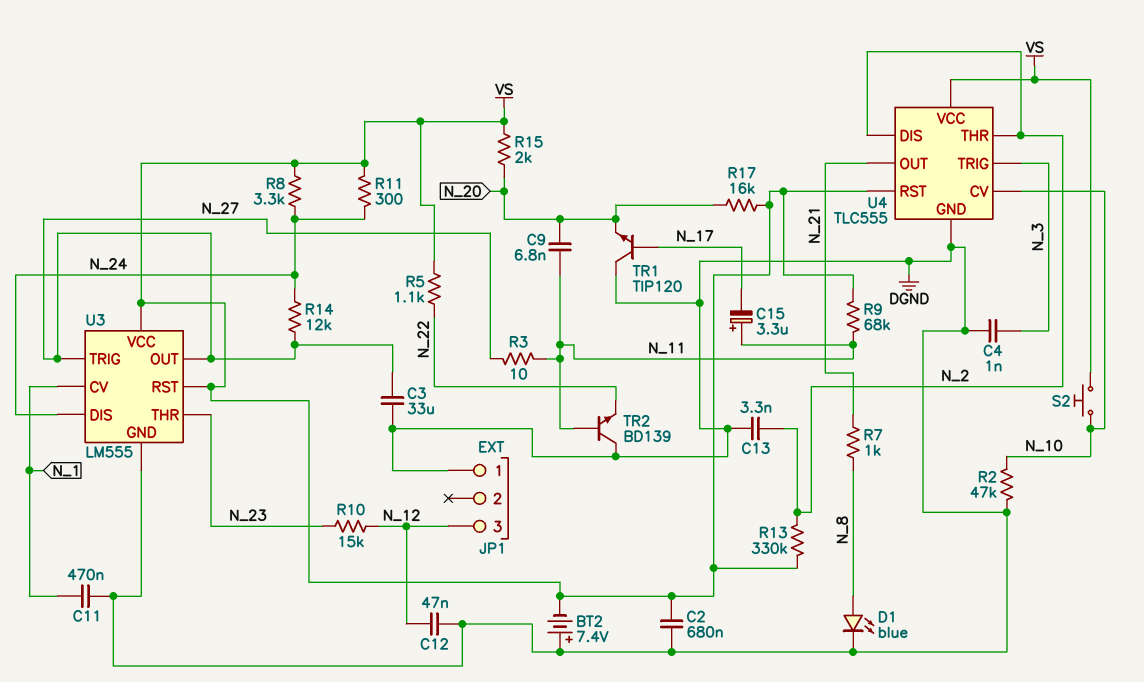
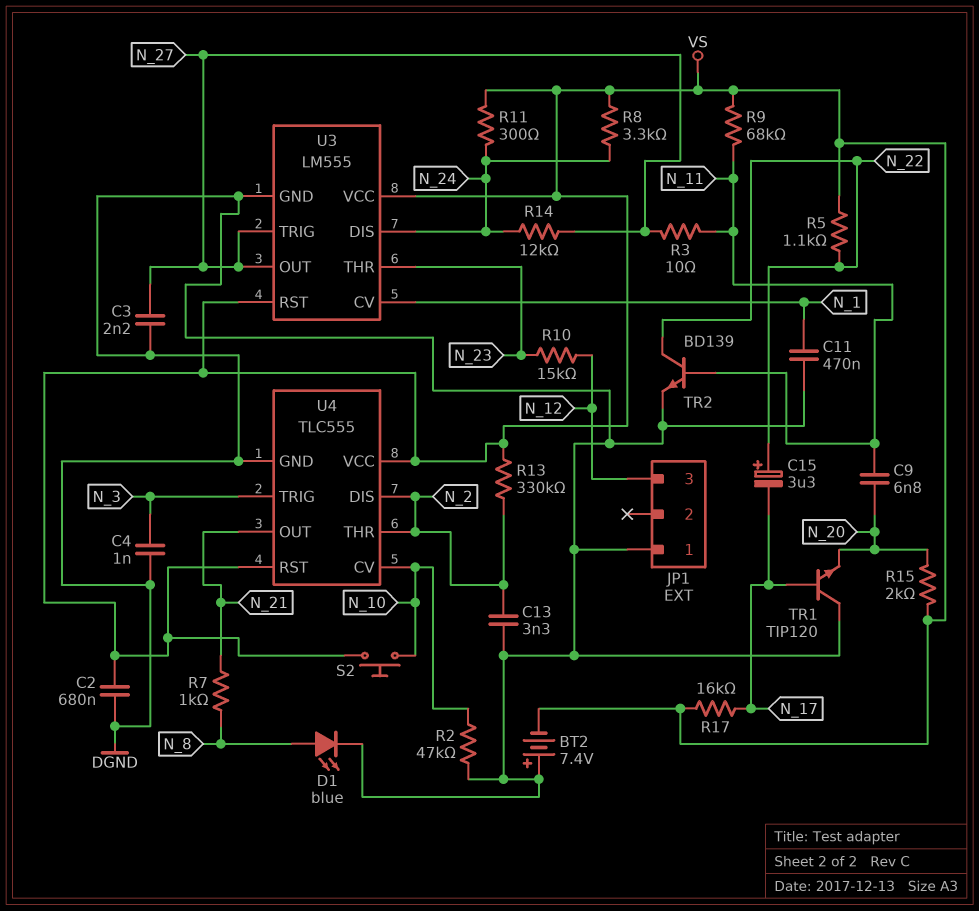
C3: 33uF (DGND, N_27) -> 2.2nF (DGND, N_27)
C12: 47nF (DGND, N_12) -> none
C15: 3.3uF (plus N_11, minus N_17) -> 3.3uF (plus N_22, minus N_17)
R17: 16k (N_20, VS) -> 16k (N_17, VS)
TR2: NPN BD139 (B N_11, C DGND, E N_22) -> NPN BD139 (B N_11, C N_22, E DGND)

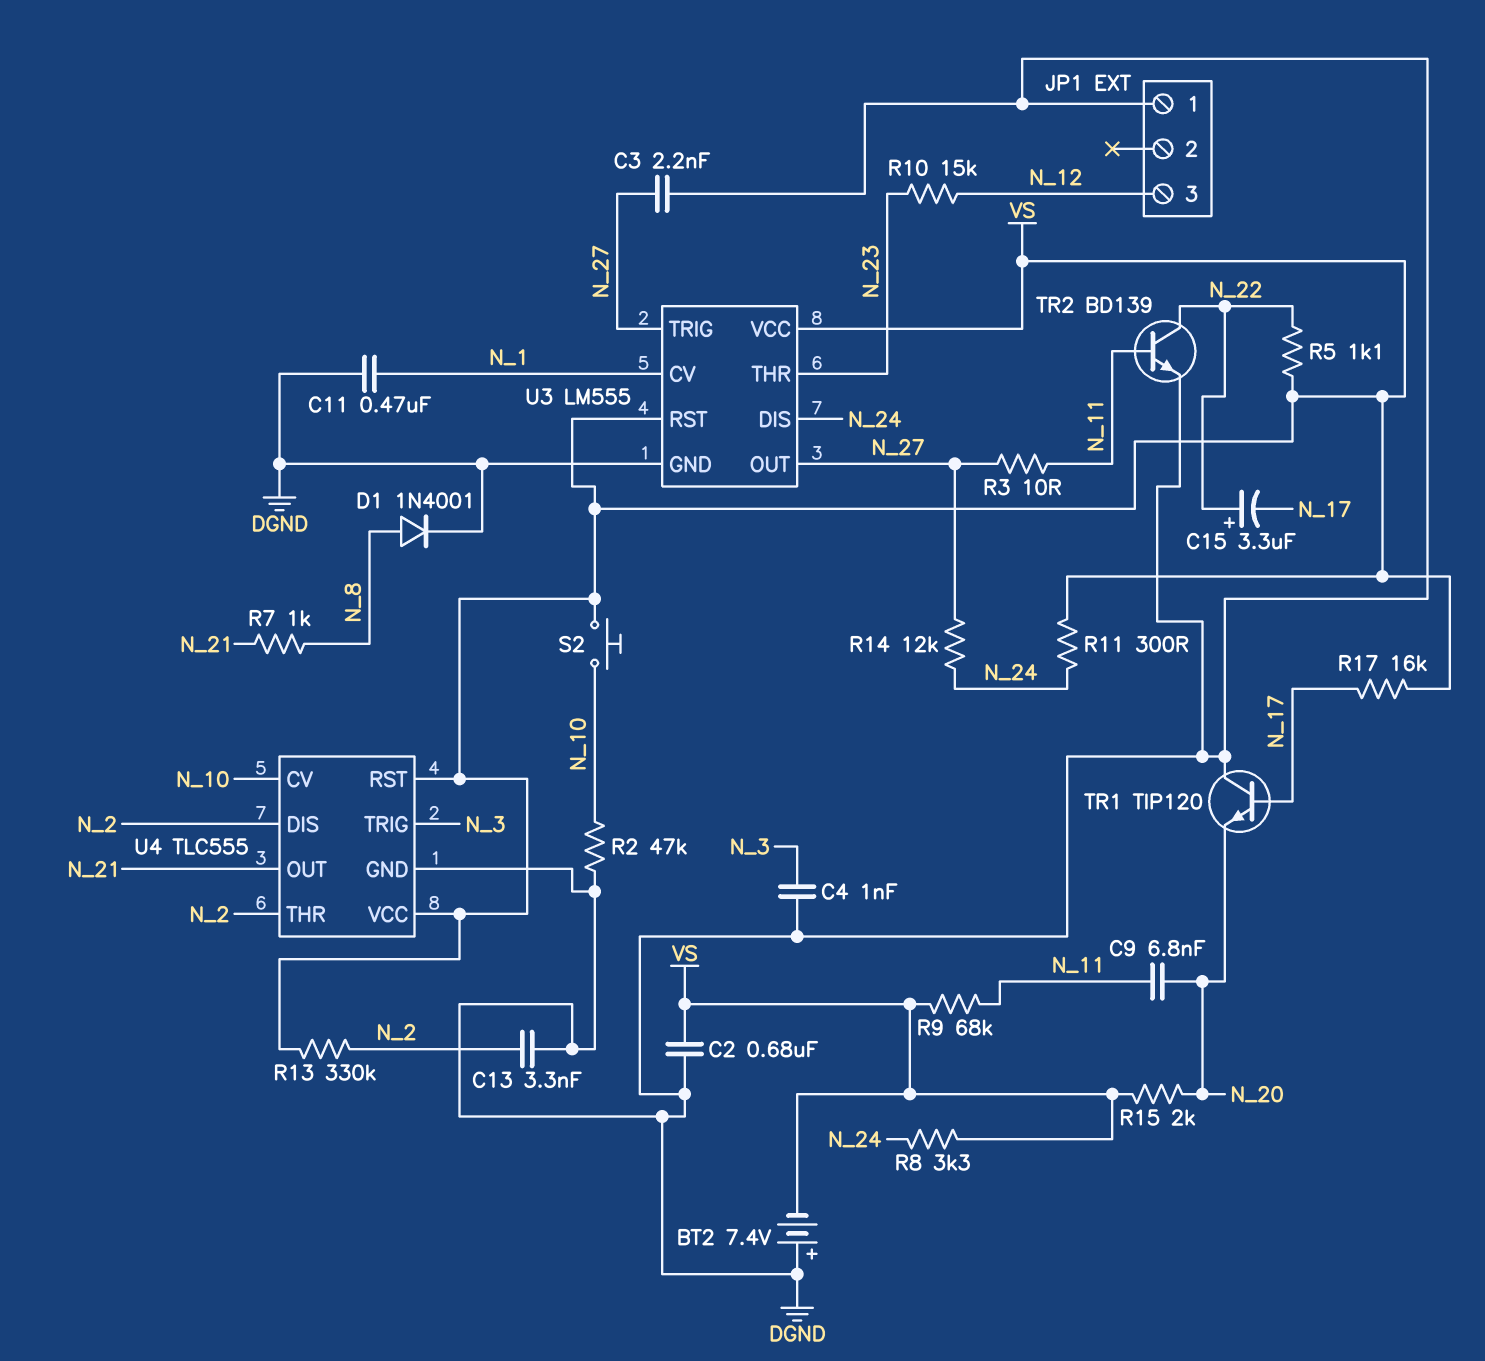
D1: LED blue (A N_8, K DGND) -> diode 1N4001 (A N_8, K DGND)

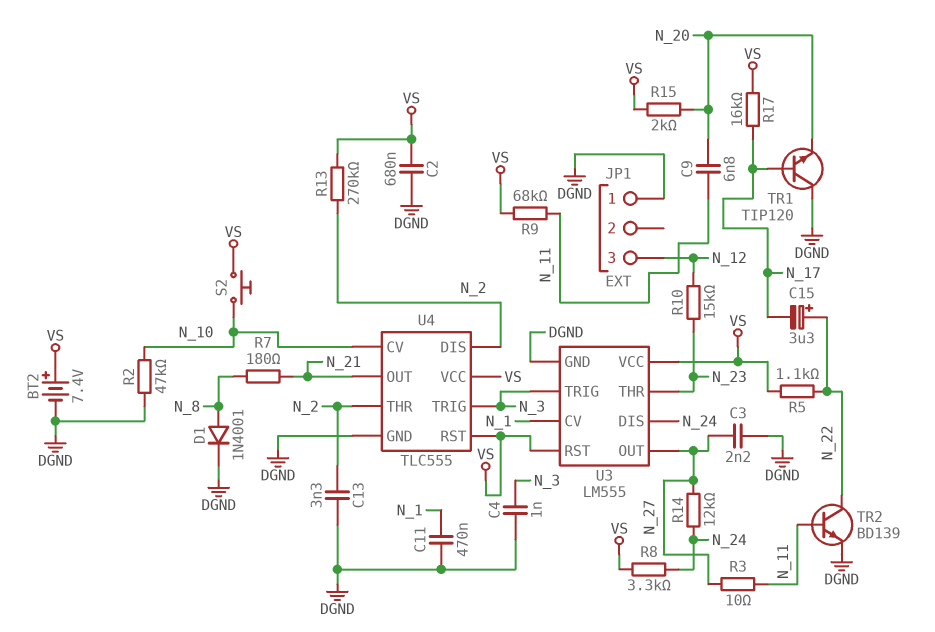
BT2: 7.4V (plus DGND, minus VS) -> 7.4V (plus VS, minus DGND)
R7: 1k (N_8, N_21) -> 180 (N_8, N_21)
R11: 300 (N_24, VS) -> none
R13: 330k (N_2, VS) -> 270k (N_2, VS)
U3 pin TRIG: N_27 -> N_3

